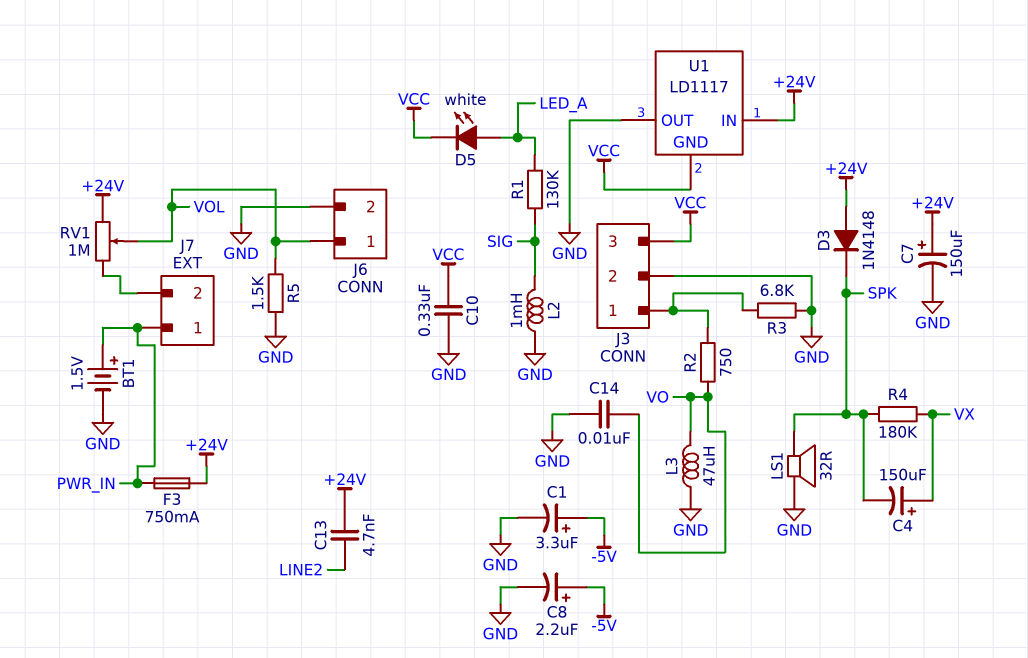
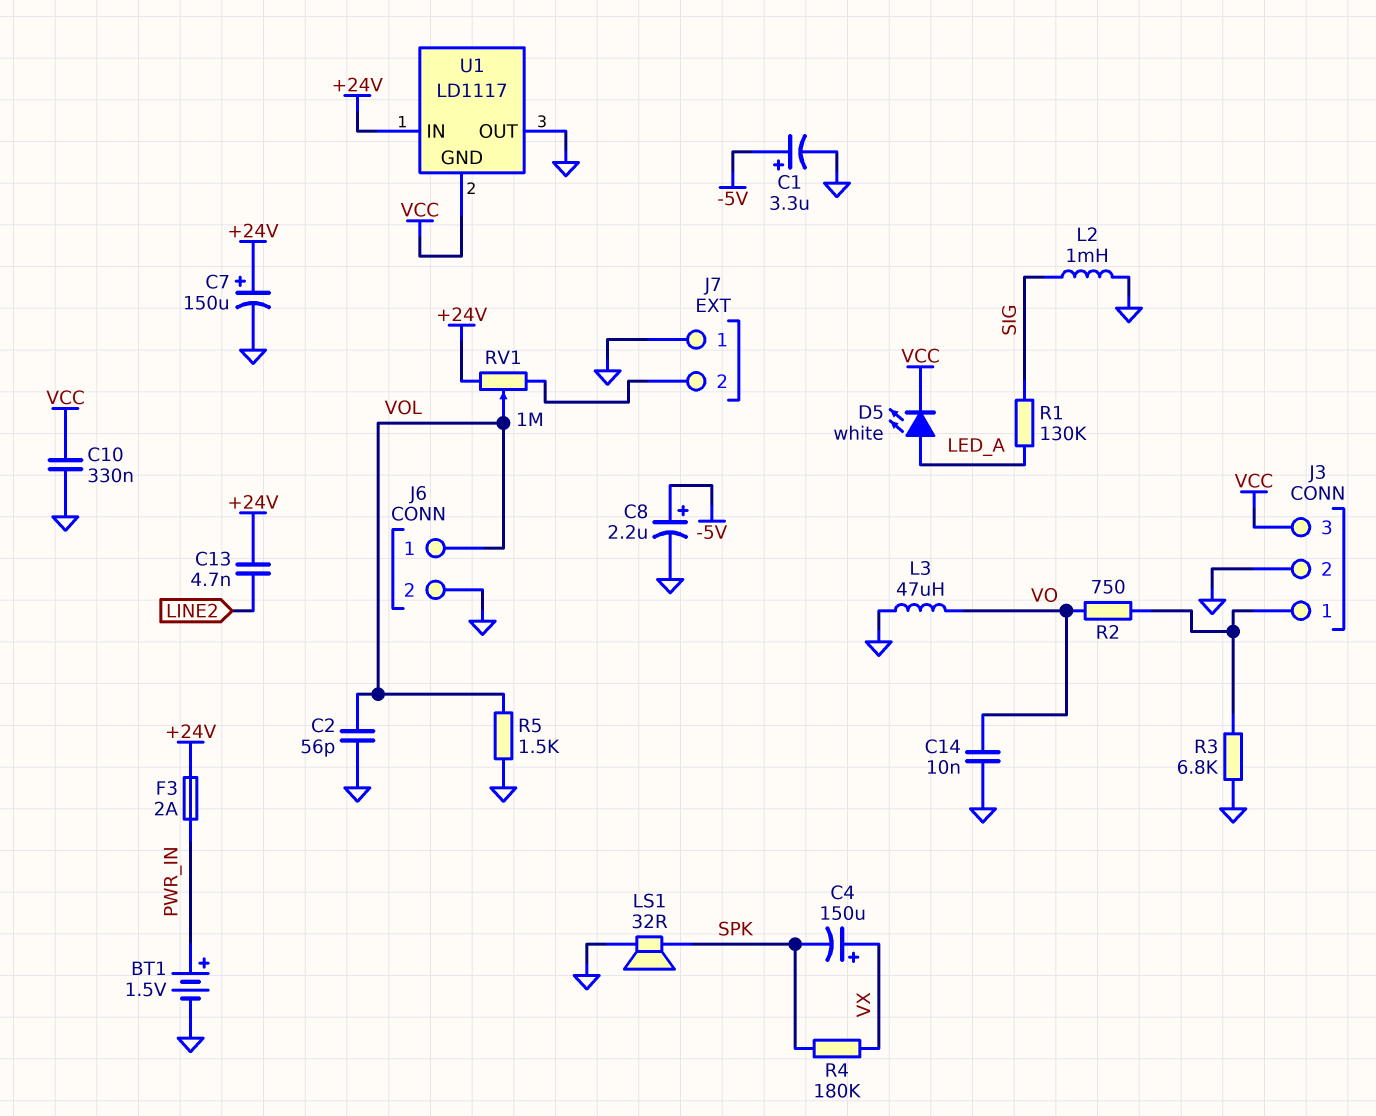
C2: none -> 56pF (GND, VOL)
D3: diode 1N4148 (A +24V, K SPK) -> none
F3: 750mA (+24V, PWR_IN) -> 2A (+24V, PWR_IN)
J7 pin 1: PWR_IN -> GND

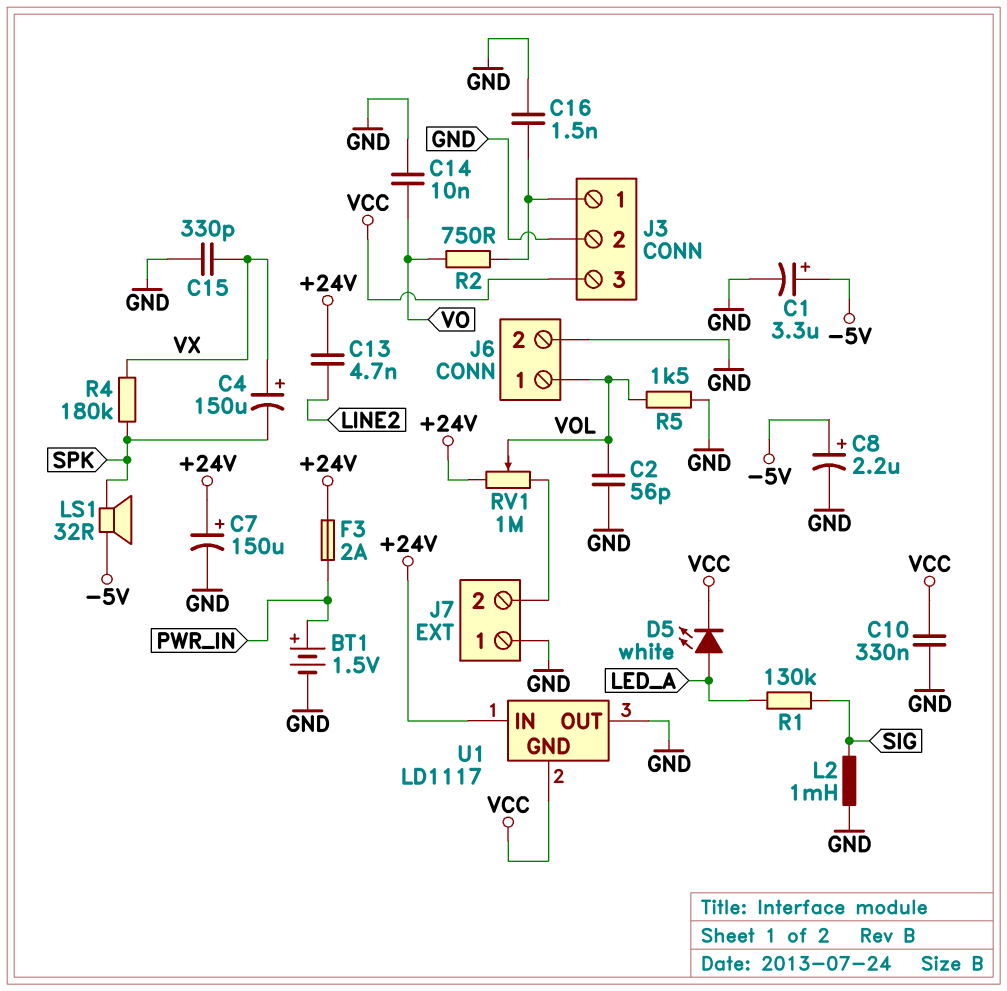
C15: none -> 330pF (GND, VX)
C16: none -> 1.5nF (GND, J3/1)
L3: 47uH (GND, VO) -> none
LS1: speaker 32R (GND, SPK) -> speaker 32R (-5V, SPK)
R3: 6.8k (GND, J3/1) -> none

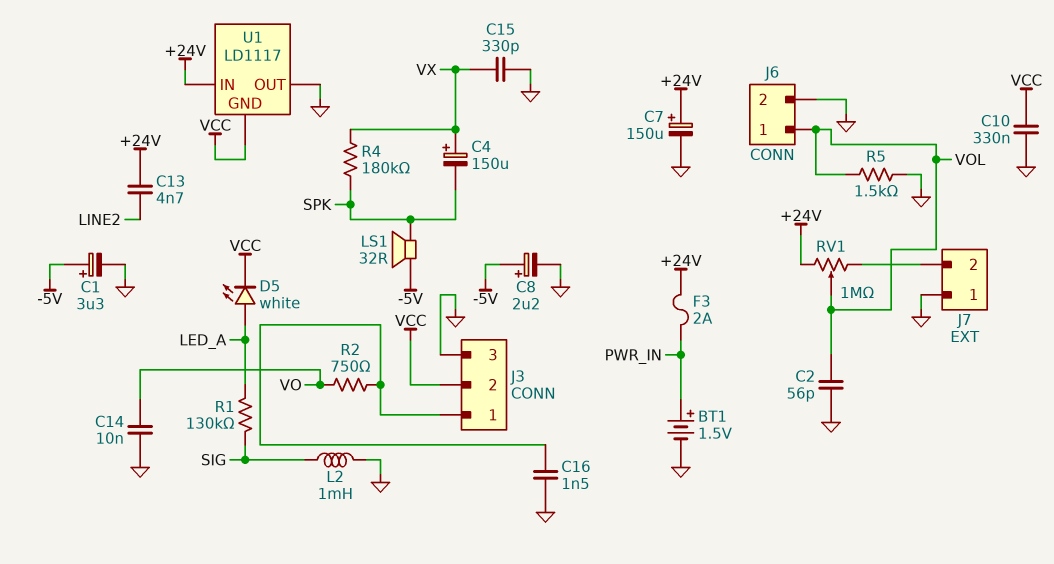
J3 pin 2: GND -> VCC
J3 pin 3: VCC -> GND

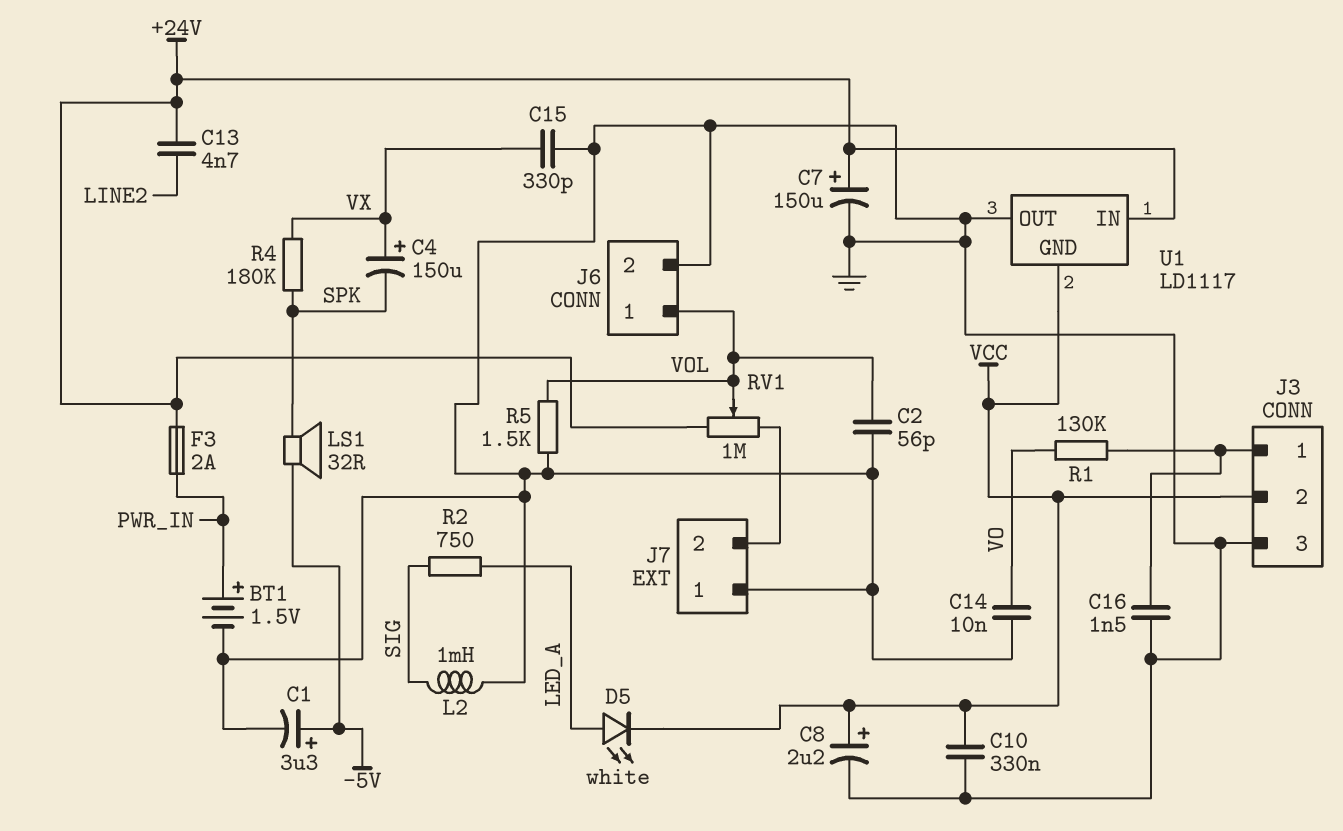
C8: 2.2uF (plus -5V, minus GND) -> 2.2uF (plus VCC, minus GND)
R1: 130k (LED_A, SIG) -> 130k (J3/1, VO)
R2: 750 (J3/1, VO) -> 750 (LED_A, SIG)

